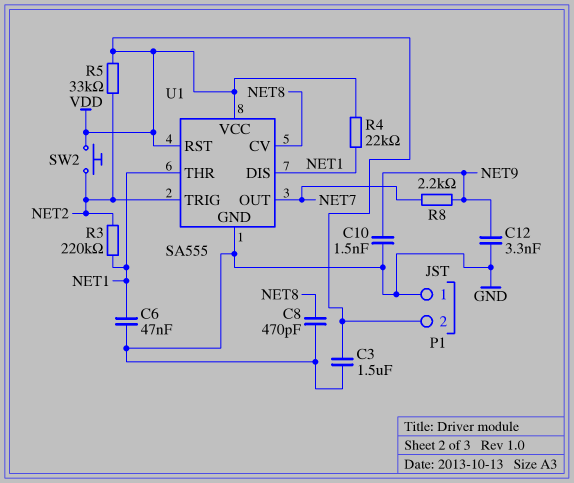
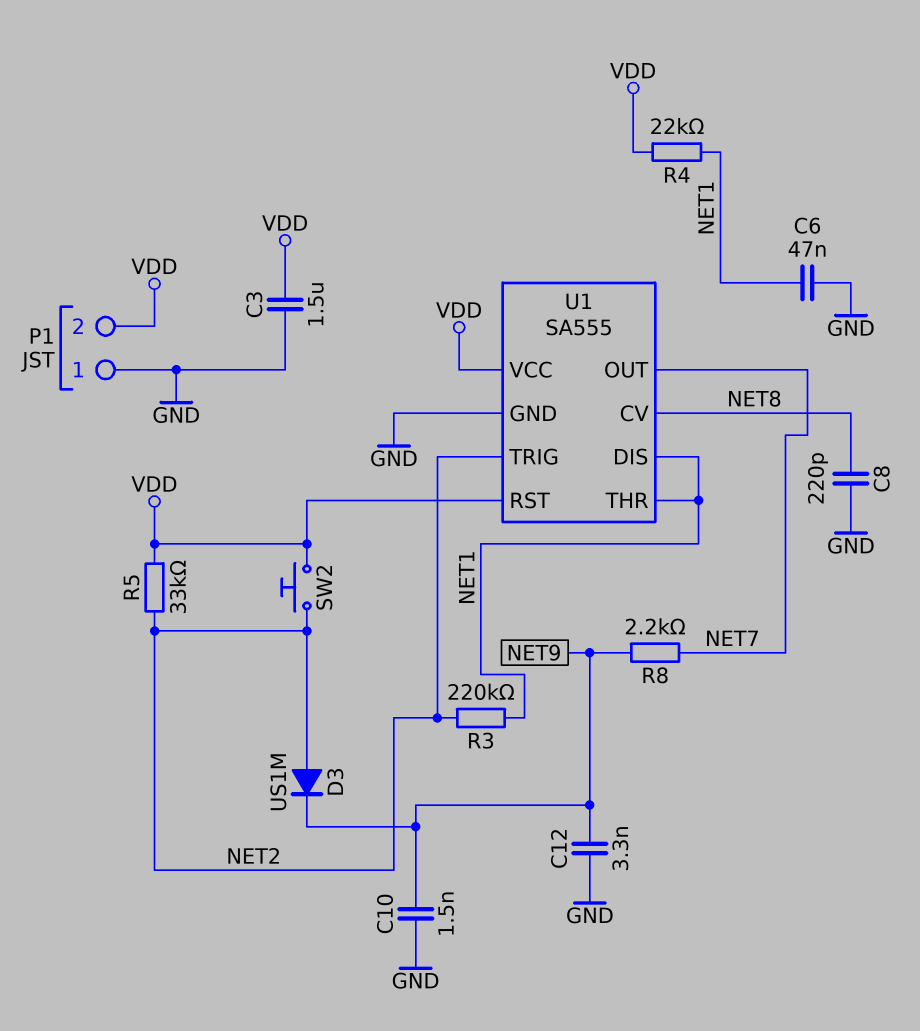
C8: 470pF (GND, NET8) -> 220pF (GND, NET8)
D3: none -> diode US1M (A NET2, K NET9)

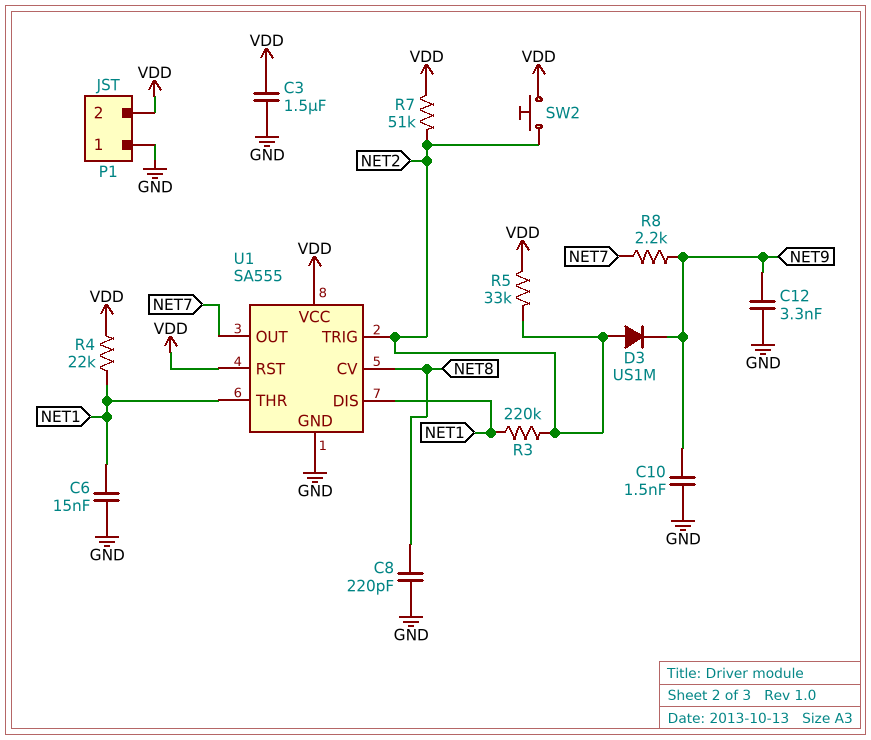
C6: 47nF (GND, NET1) -> 15nF (GND, NET1)
R7: none -> 51k (NET2, VDD)

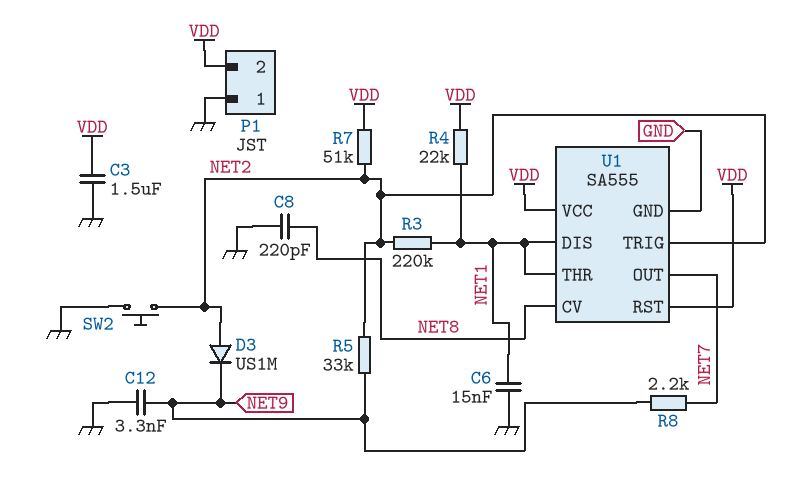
C10: 1.5nF (GND, NET9) -> none
R5: 33k (NET2, VDD) -> 33k (NET2, NET9)
SW2: button (NET2, VDD) -> button (GND, NET2)

